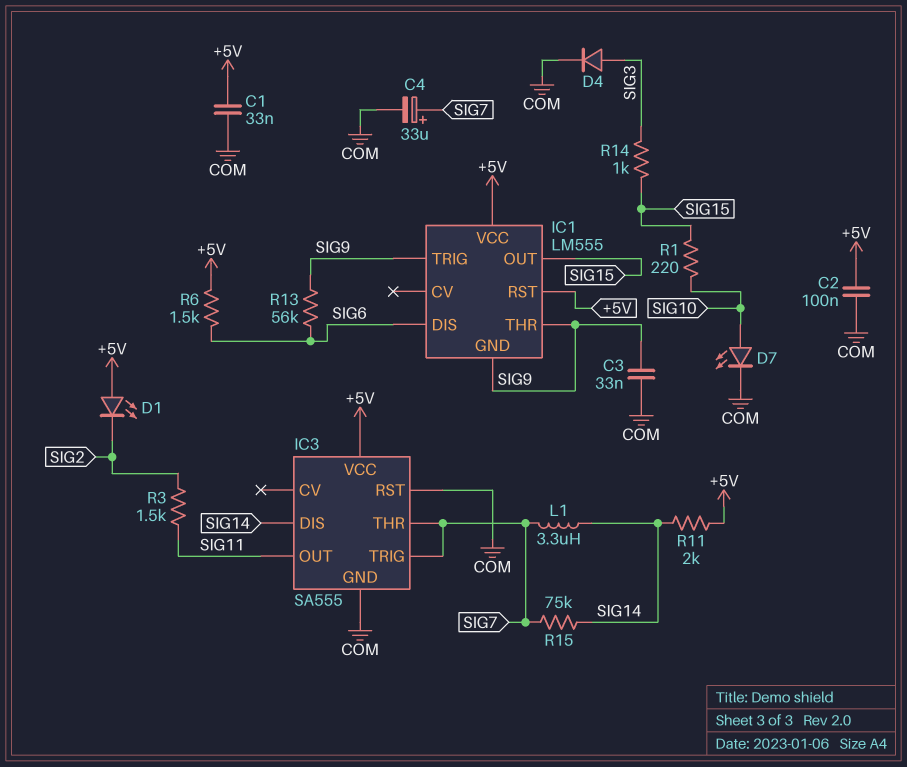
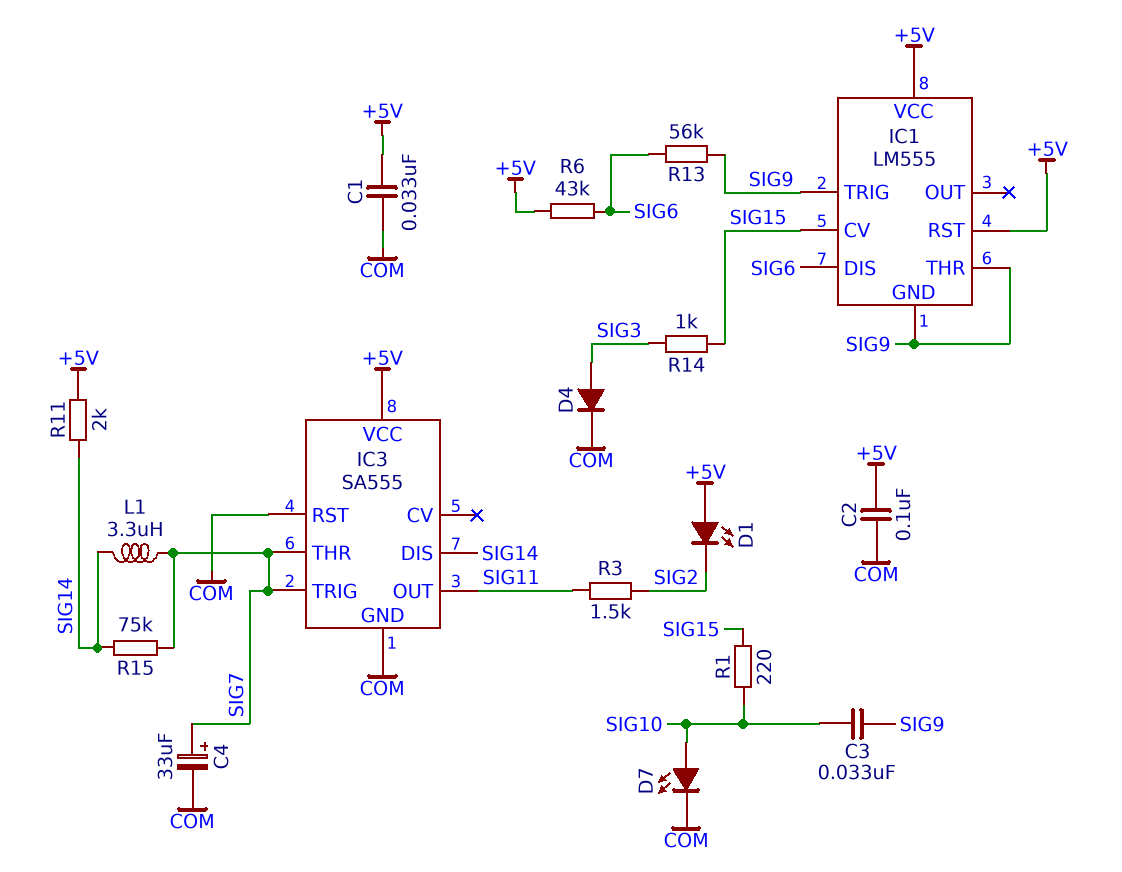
C3: 33nF (COM, SIG9) -> 33nF (SIG9, SIG10)
IC1 pin CV: none -> SIG15
IC1 pin OUT: SIG15 -> none
R6: 1.5k (+5V, SIG6) -> 43k (+5V, SIG6)

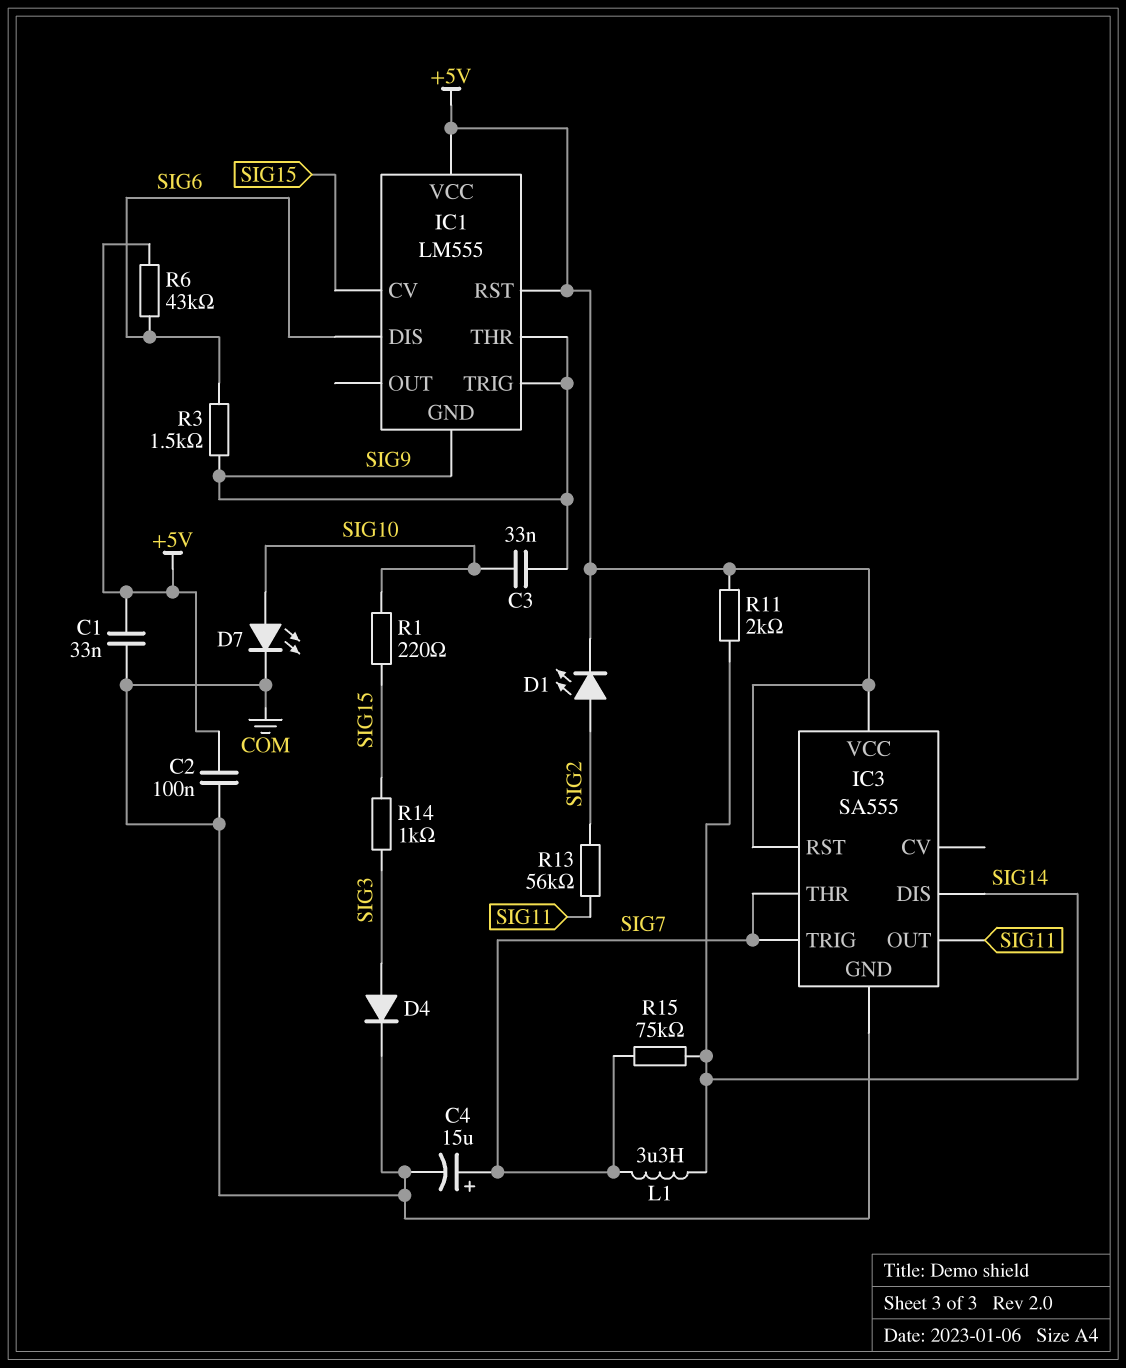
C4: 33uF (plus SIG7, minus COM) -> 15uF (plus SIG7, minus COM)
D1: LED (A +5V, K SIG2) -> LED (A SIG2, K +5V)
IC3 pin RST: COM -> +5V
R3: 1.5k (SIG2, SIG11) -> 1.5k (SIG6, SIG9)
R13: 56k (SIG6, SIG9) -> 56k (SIG2, SIG11)

